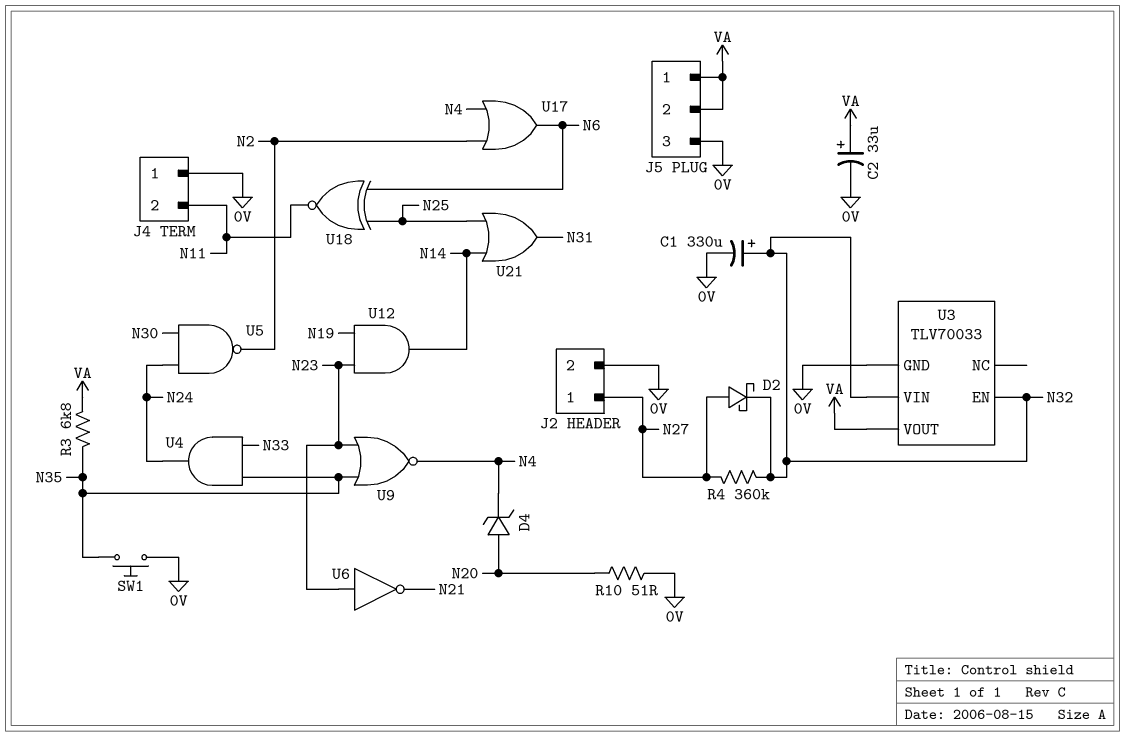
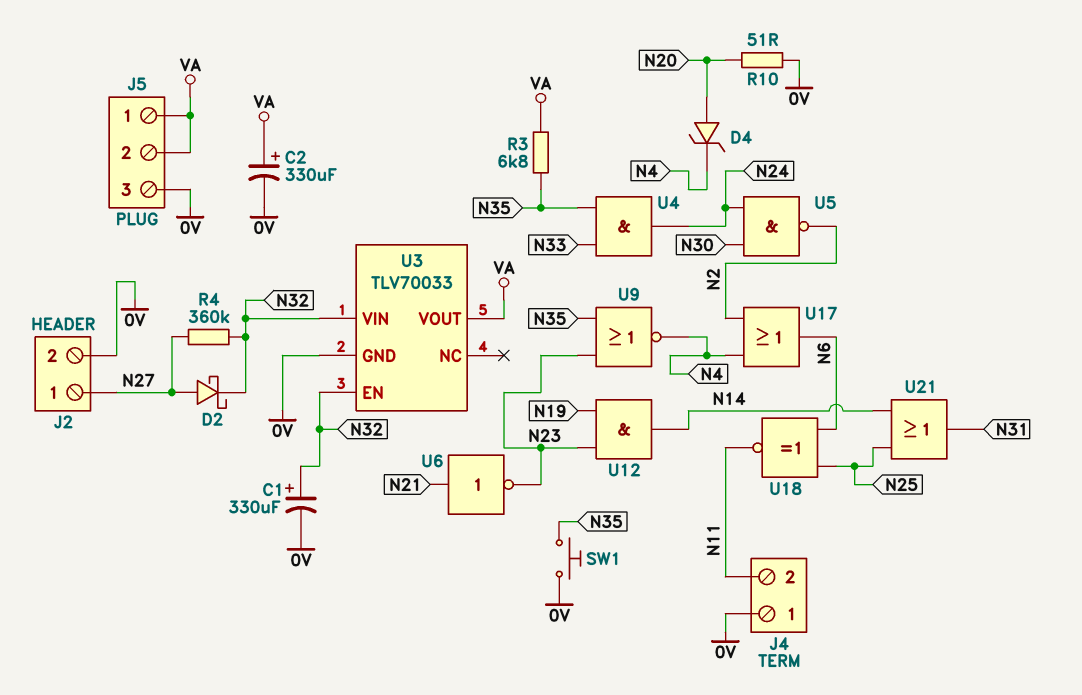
C2: 33uF (plus VA, minus 0V) -> 330uF (plus VA, minus 0V)
U6: NOT (in N23, out N21) -> NOT (in N21, out N23)

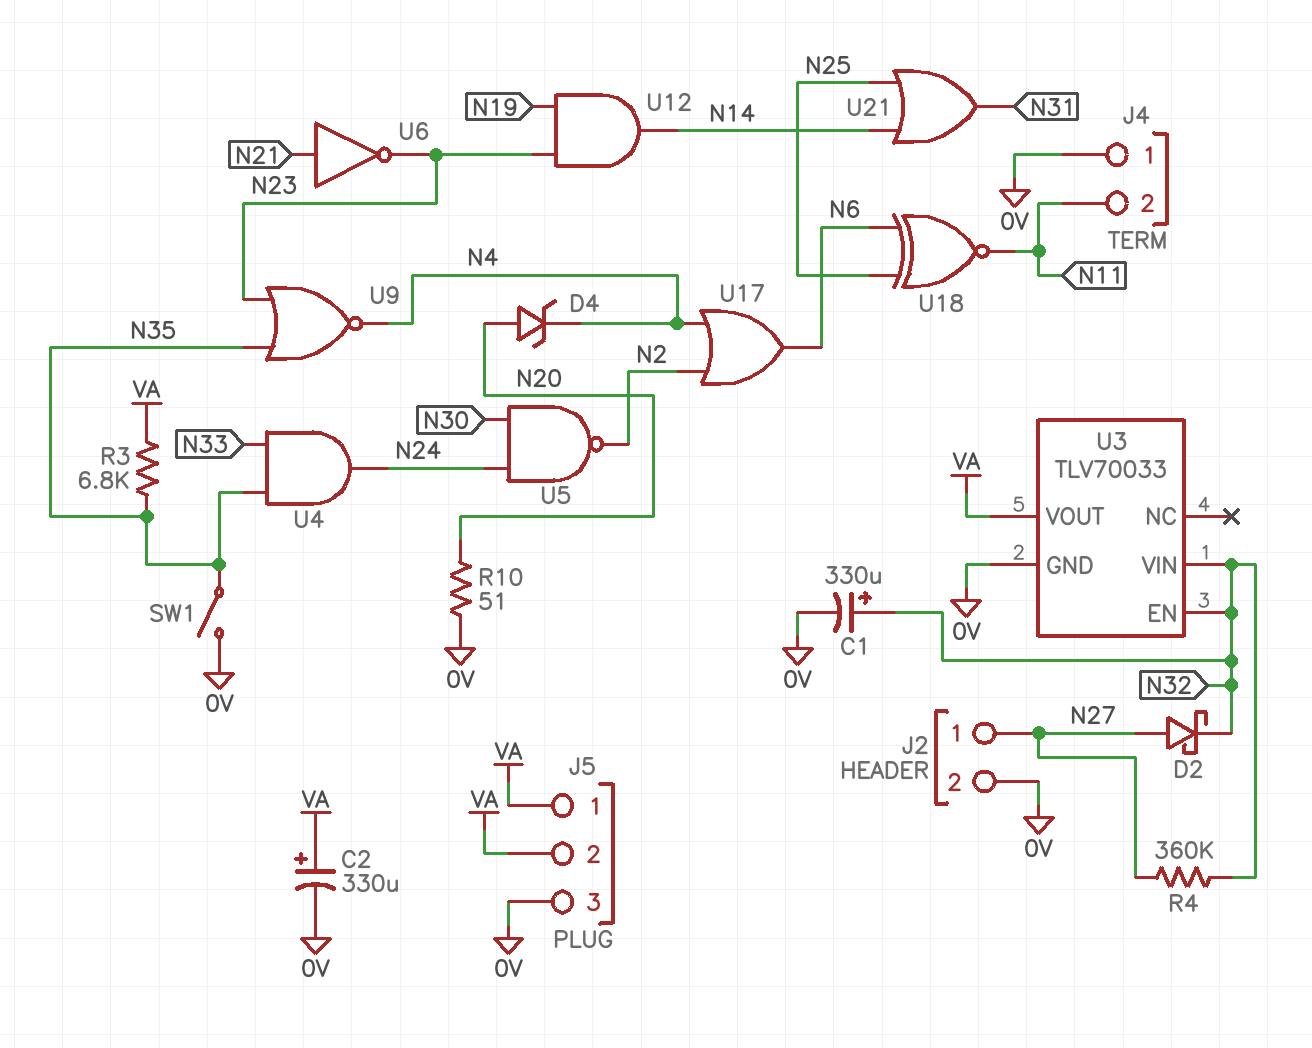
SW1: button (0V, N35) -> switch (0V, N35)

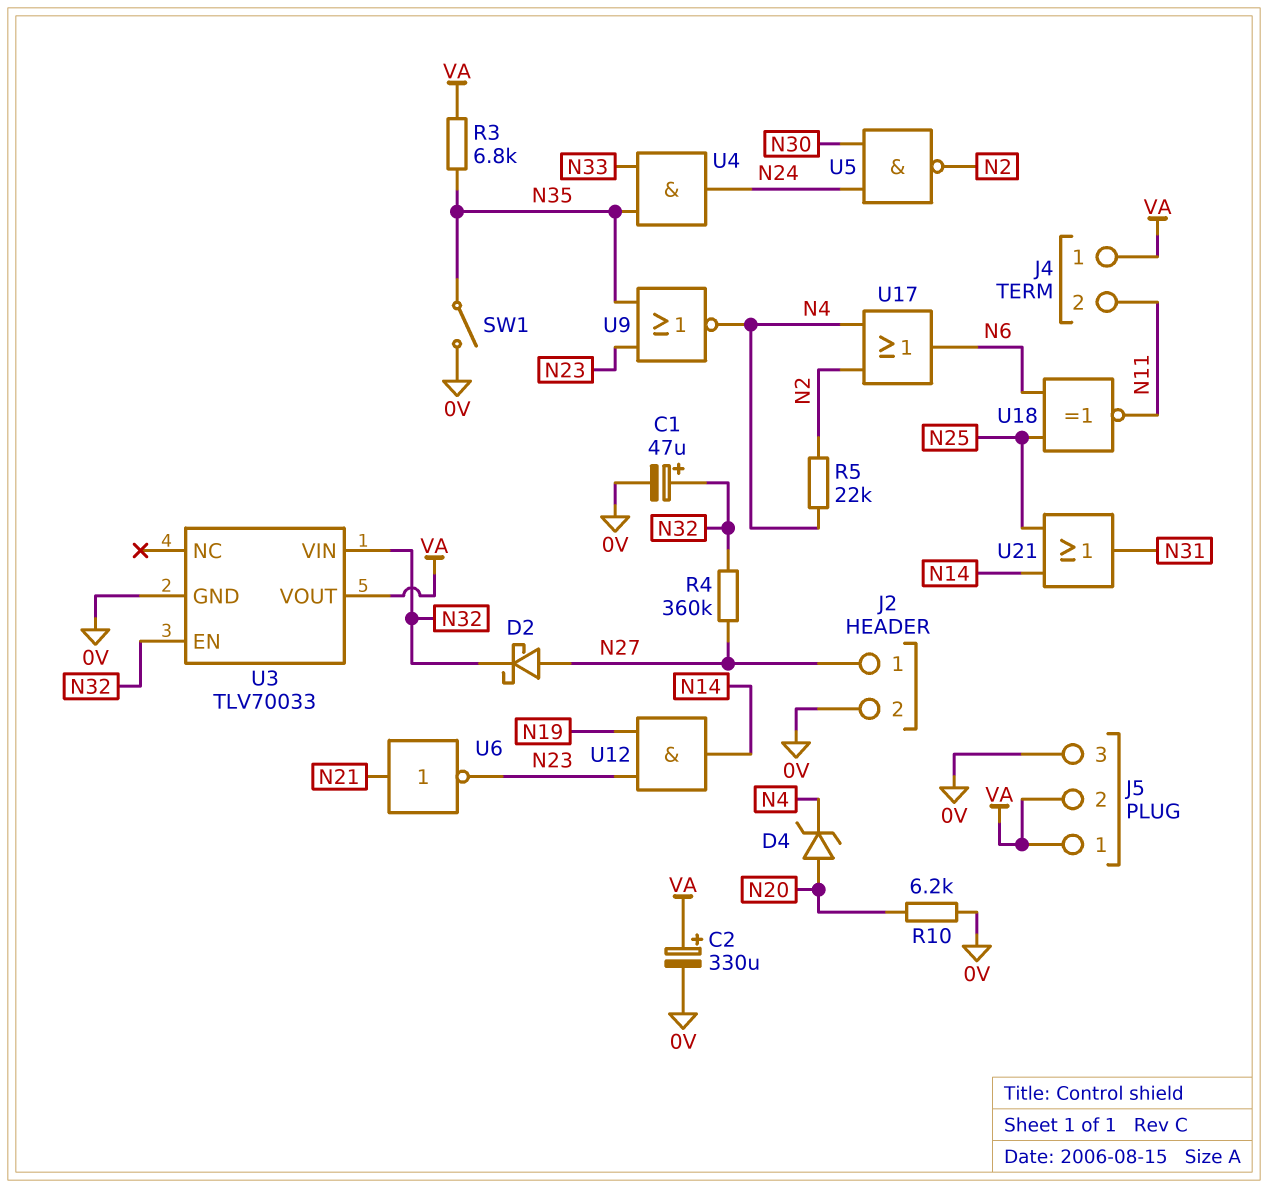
C1: 330uF (plus N32, minus 0V) -> 47uF (plus N32, minus 0V)
J4 pin 1: 0V -> VA
R5: none -> 22k (N2, N4)
R10: 51 (0V, N20) -> 6.2k (0V, N20)

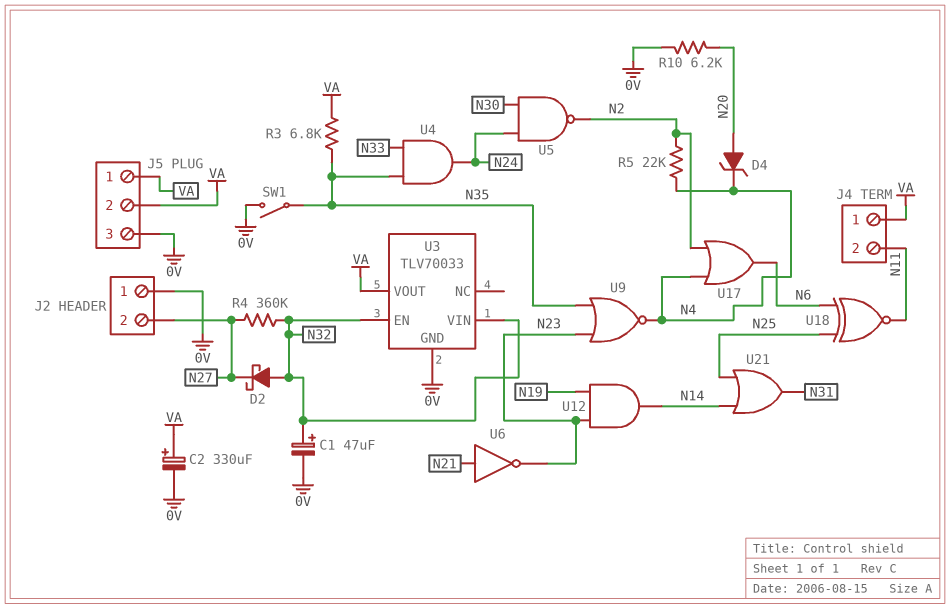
D2: schottky (A N27, K N32) -> schottky (A N32, K N27)
J2 pin 1: N27 -> 0V
J2 pin 2: 0V -> N27

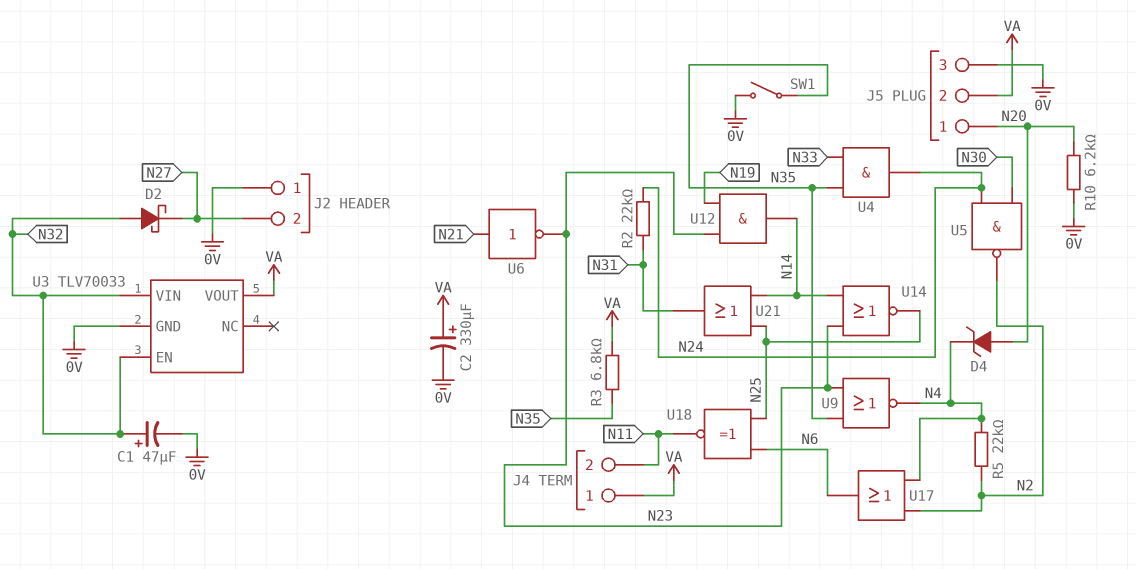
J5 pin 1: VA -> N20
R2: none -> 22k (N24, N31)
R4: 360k (N27, N32) -> none
U14: none -> NOR (in N14, in N23, out N25)

